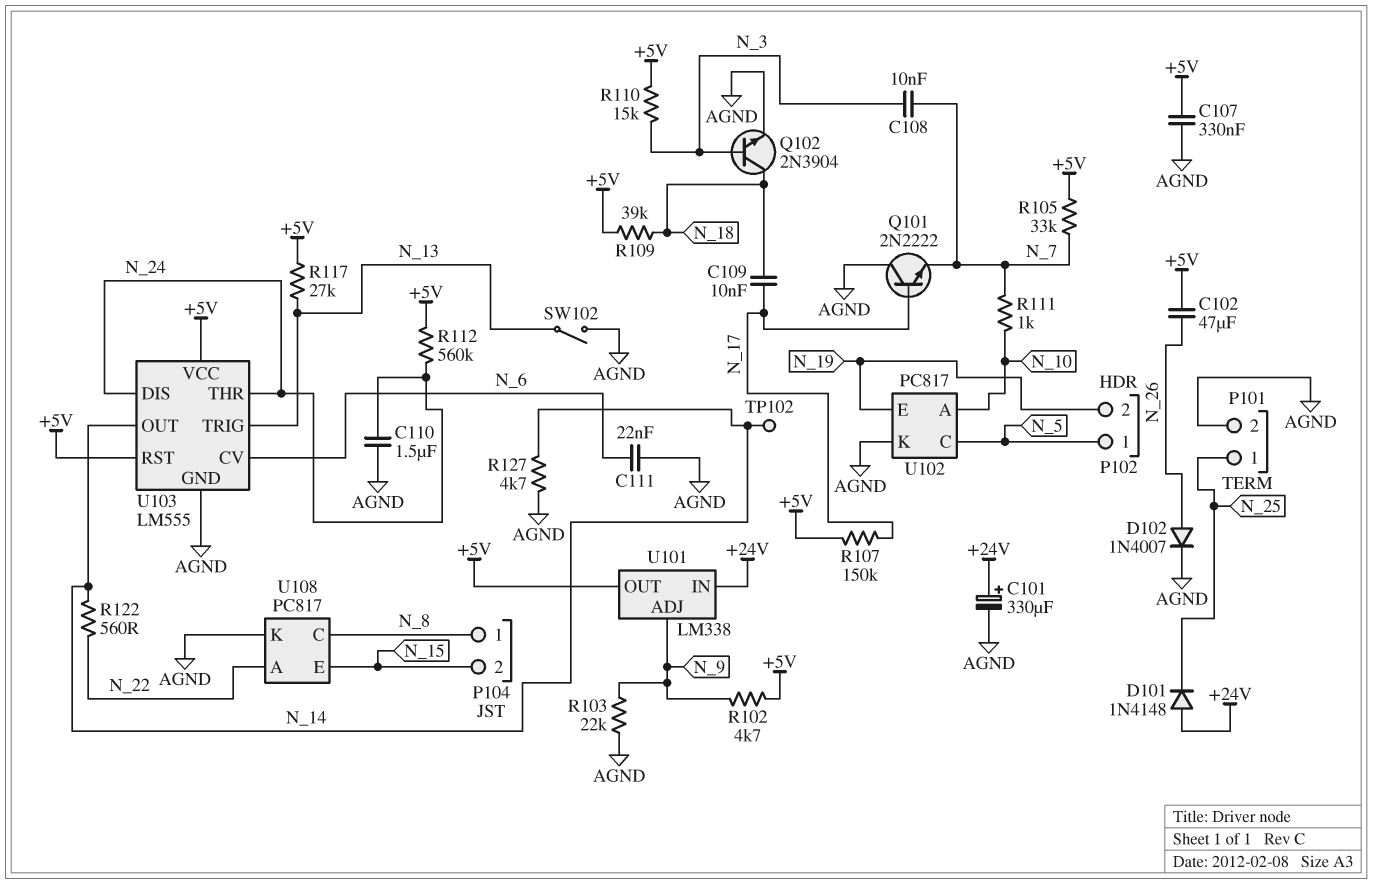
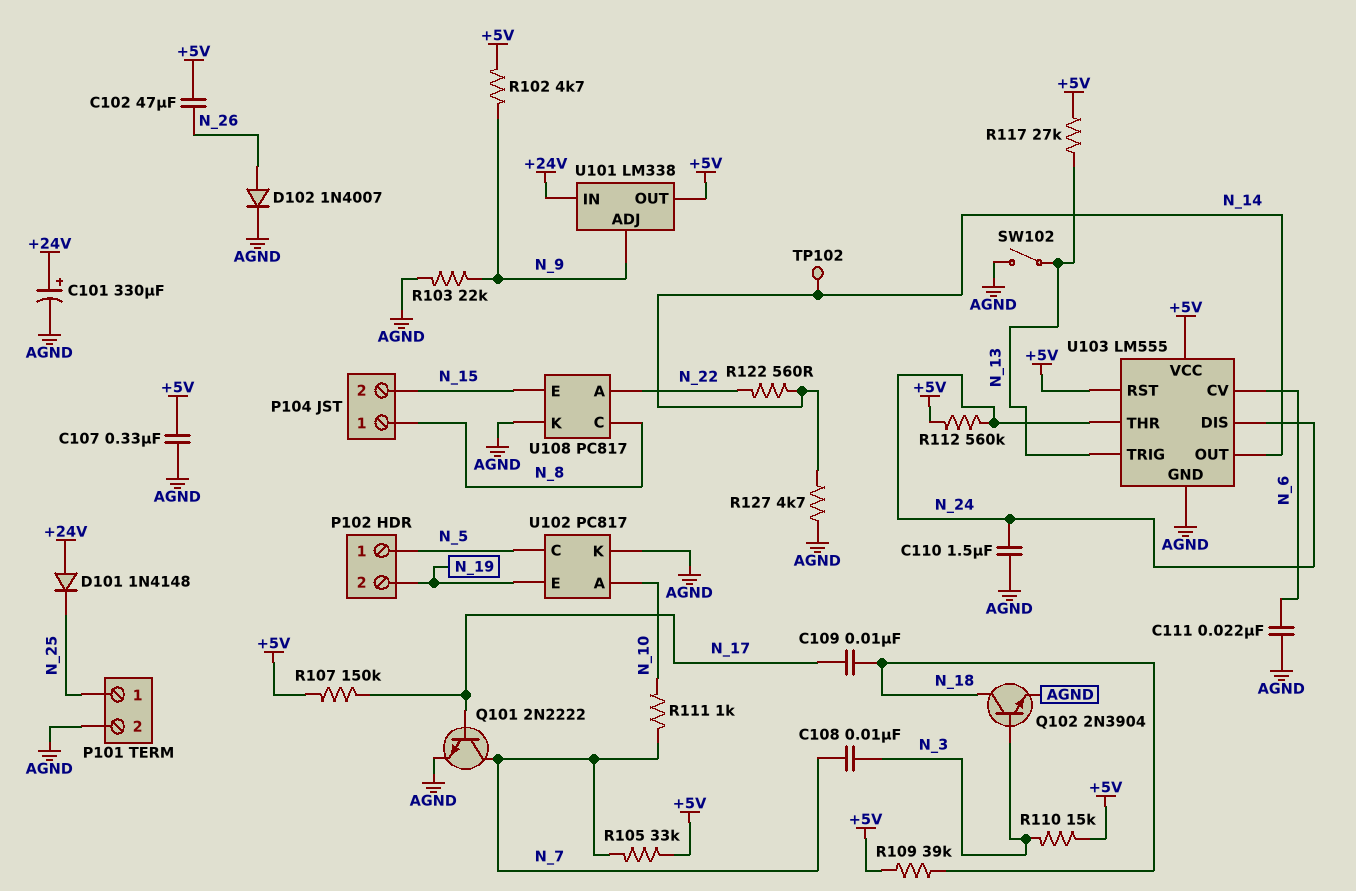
Q101: NPN 2N2222 (B N_17, C AGND, E N_7) -> NPN 2N2222 (B N_17, C N_7, E AGND)

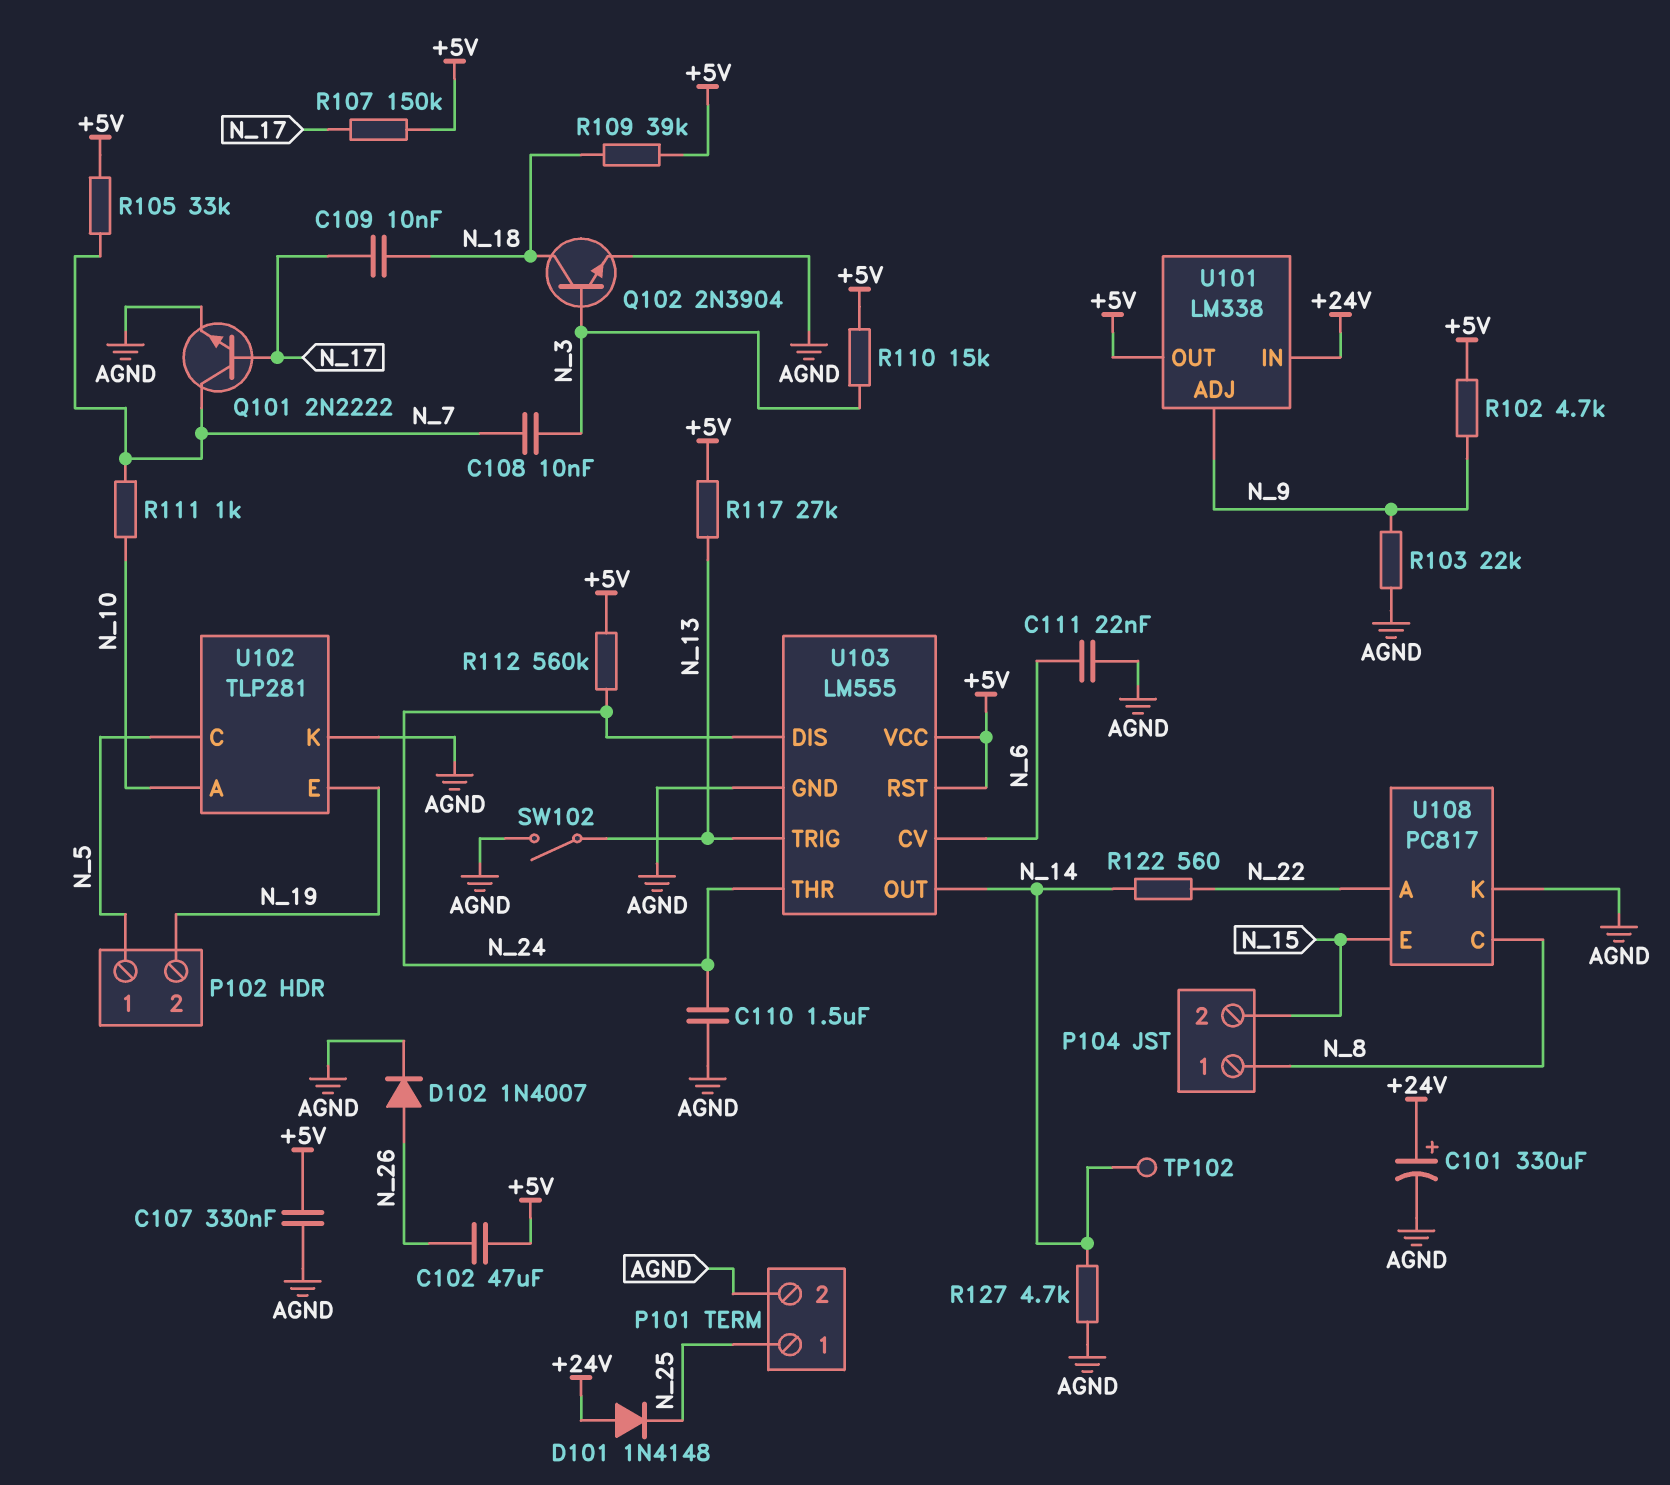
U102: PC817 -> TLP281

